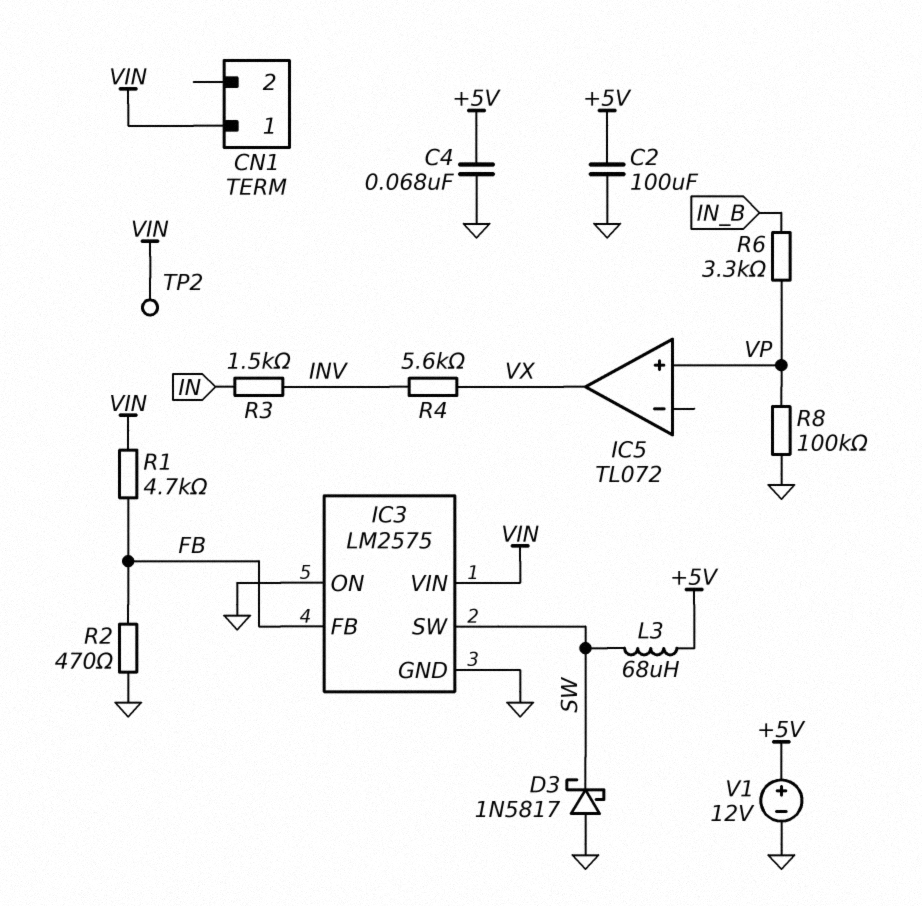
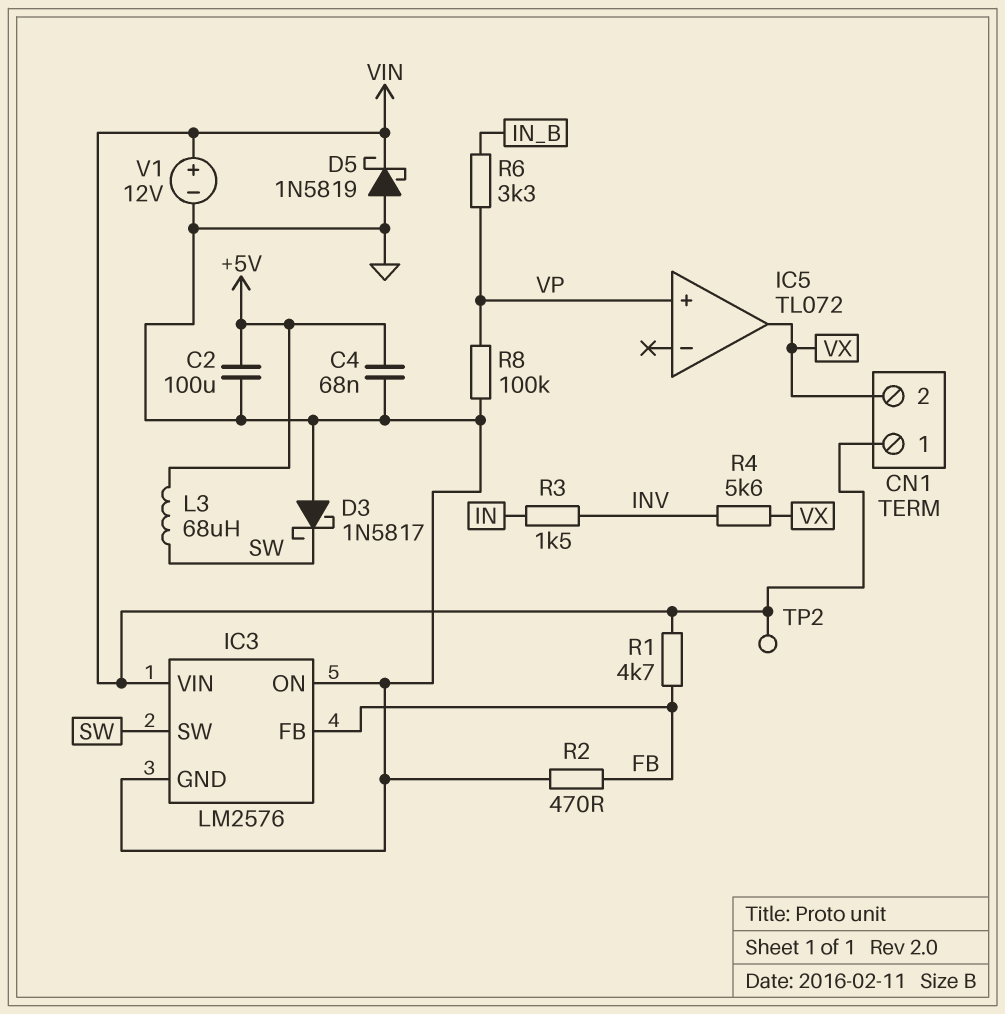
CN1 pin 2: none -> VX
D5: none -> schottky 1N5819 (A GND, K VIN)
IC3: LM2575 -> LM2576
V1: 12V (plus +5V, minus GND) -> 12V (plus VIN, minus GND)

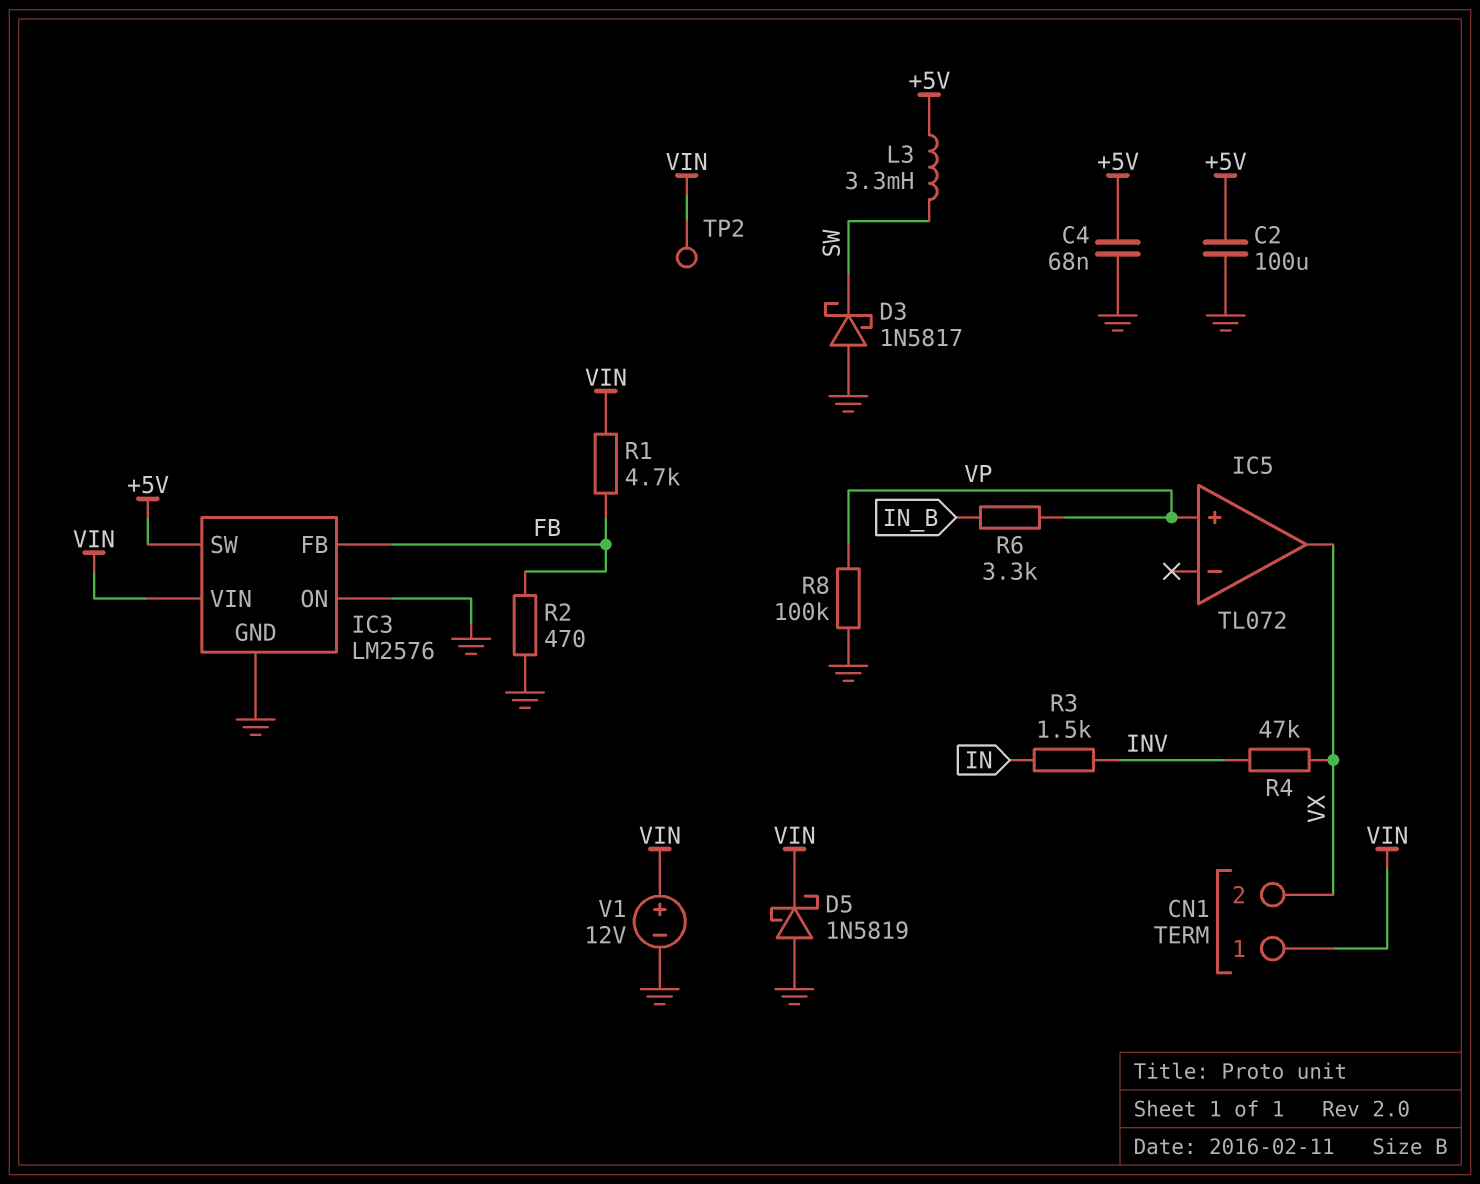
IC3 pin SW: SW -> +5V
L3: 68uH (+5V, SW) -> 3.3mH (+5V, SW)
R4: 5.6k (INV, VX) -> 47k (INV, VX)

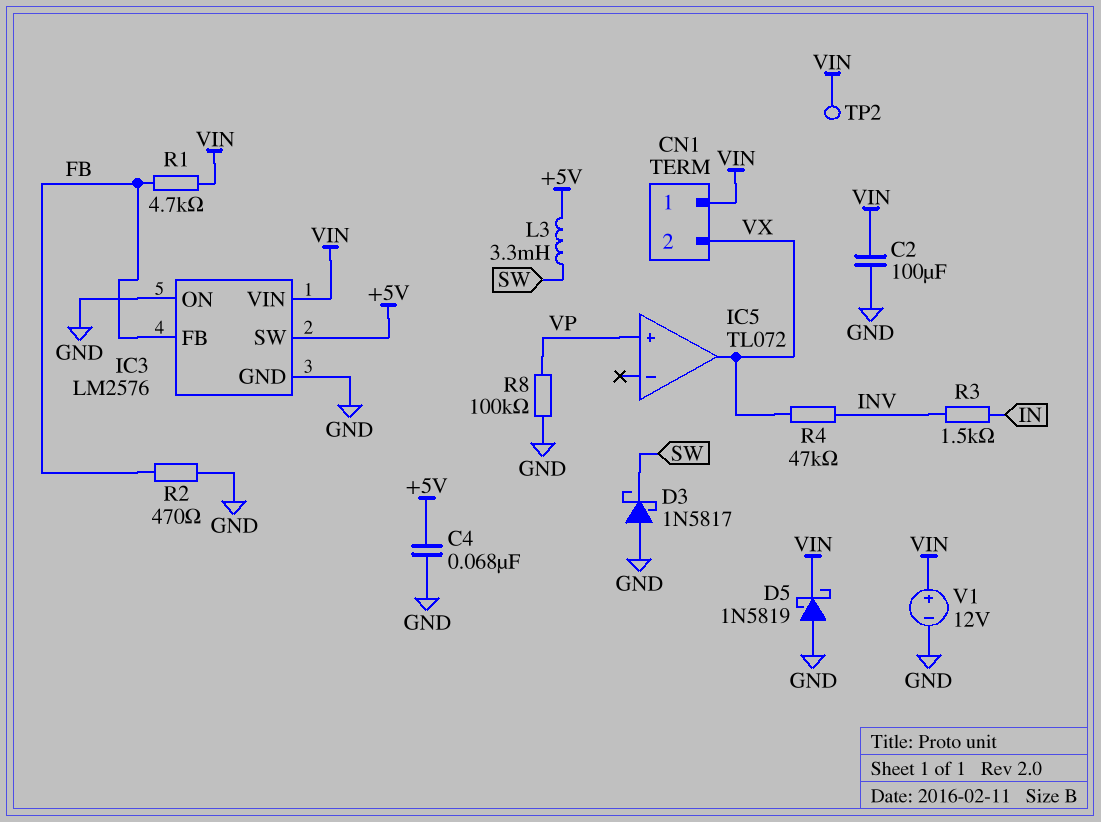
C2: 100uF (+5V, GND) -> 100uF (GND, VIN)
R6: 3.3k (IN_B, VP) -> none

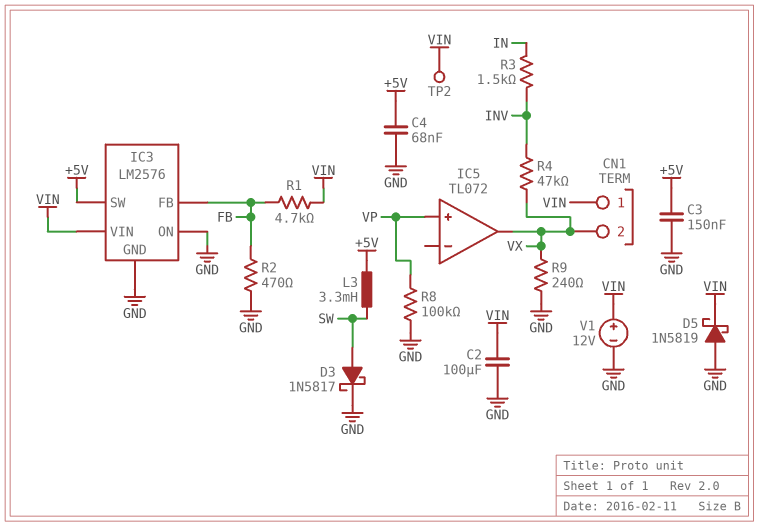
C3: none -> 150nF (+5V, GND)
D3: schottky 1N5817 (A GND, K SW) -> schottky 1N5817 (A SW, K GND)
R9: none -> 240 (GND, VX)

